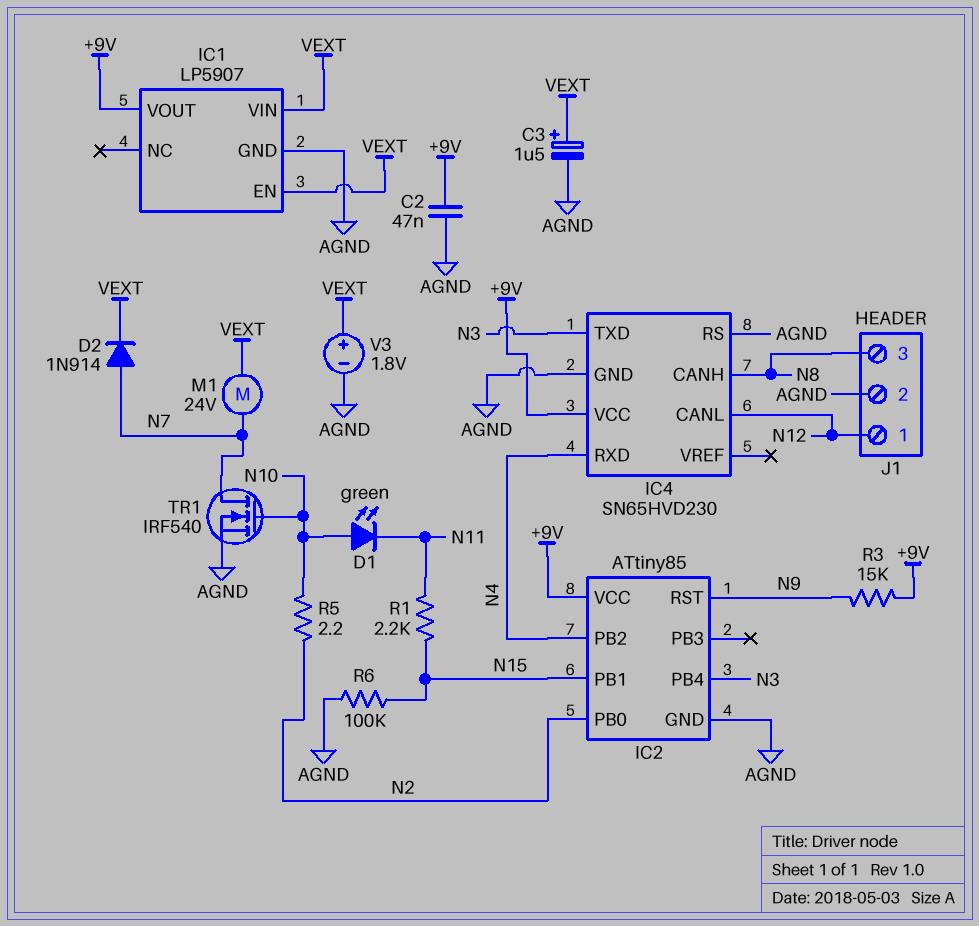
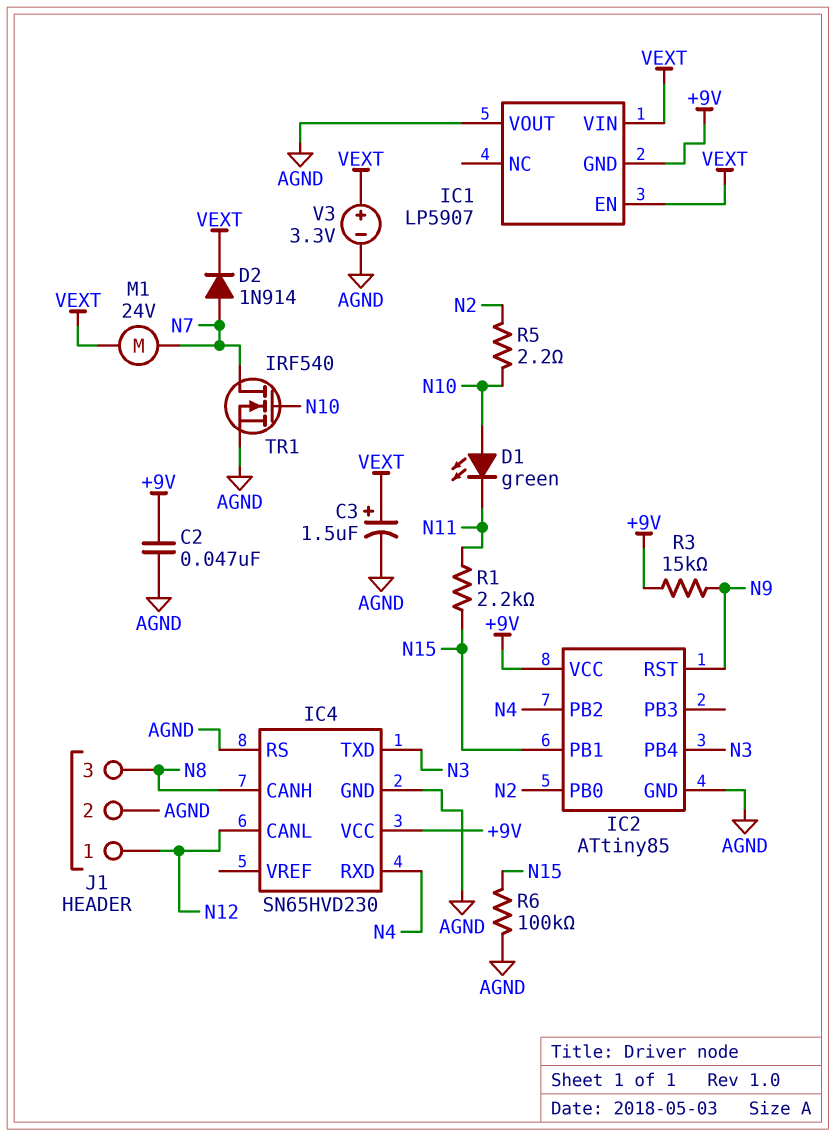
IC1 pin GND: AGND -> +9V
IC1 pin VOUT: +9V -> AGND
V3: 1.8V (plus VEXT, minus AGND) -> 3.3V (plus VEXT, minus AGND)

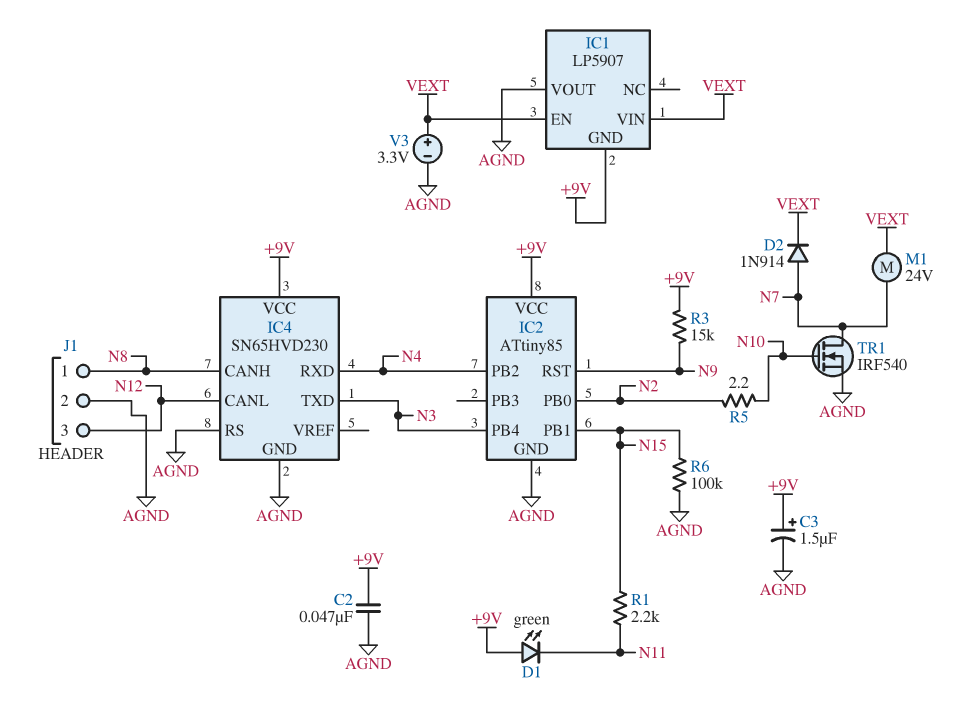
C3: 1.5uF (plus VEXT, minus AGND) -> 1.5uF (plus +9V, minus AGND)
D1: LED green (A N10, K N11) -> LED green (A +9V, K N11)
J1 pin 1: N12 -> N8
J1 pin 3: N8 -> N12

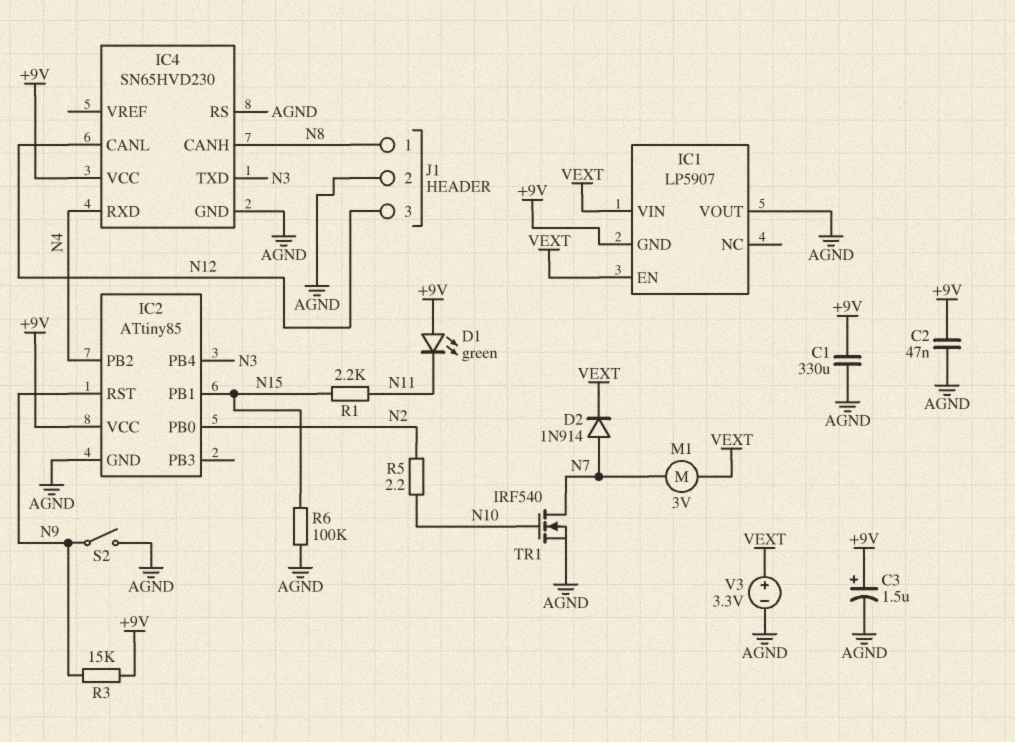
C1: none -> 330uF (+9V, AGND)
M1: motor 24V (N7, VEXT) -> motor 3V (N7, VEXT)
S2: none -> switch (AGND, N9)

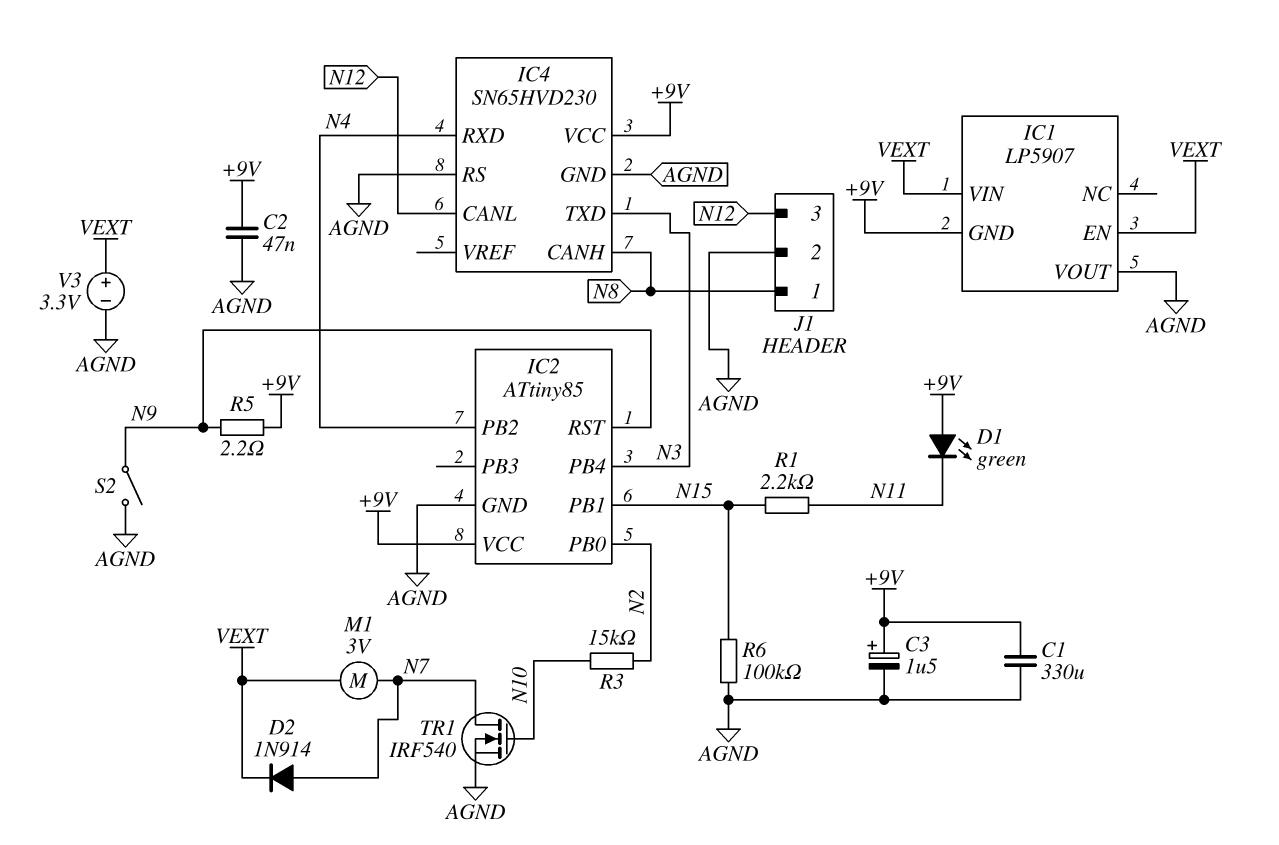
R3: 15k (+9V, N9) -> 15k (N2, N10)
R5: 2.2 (N2, N10) -> 2.2 (+9V, N9)

